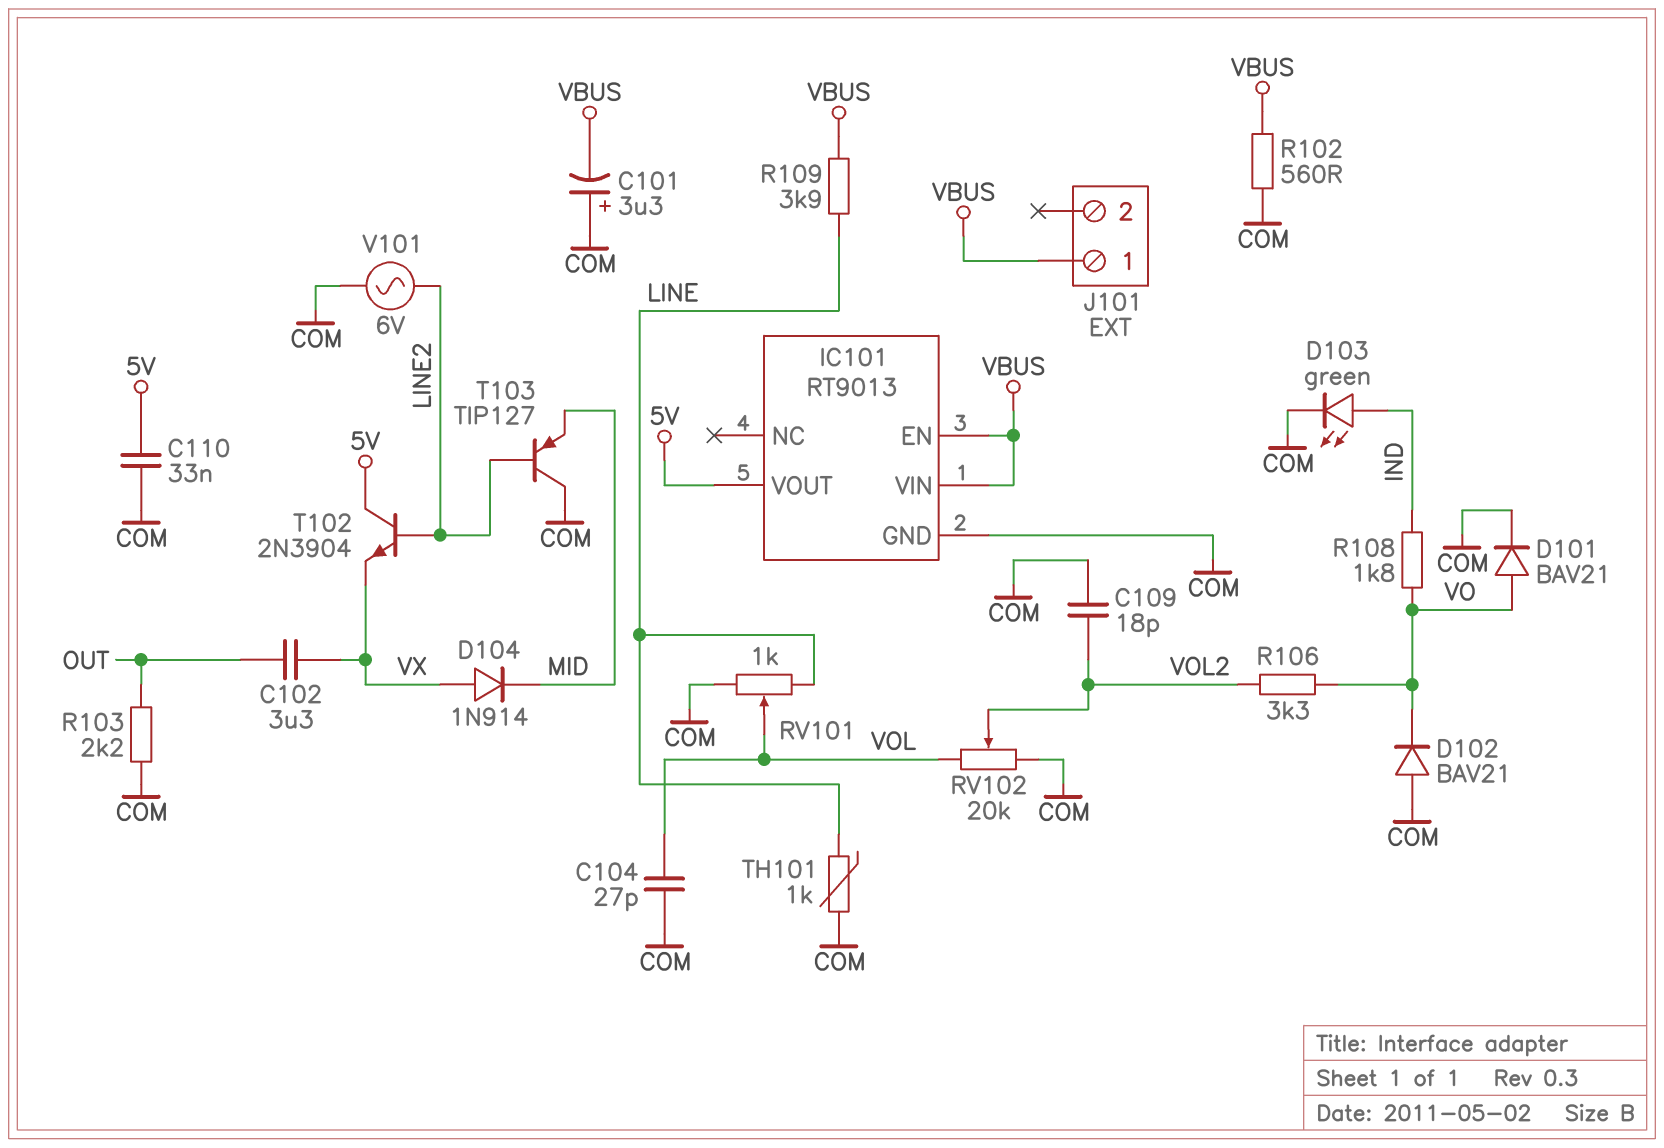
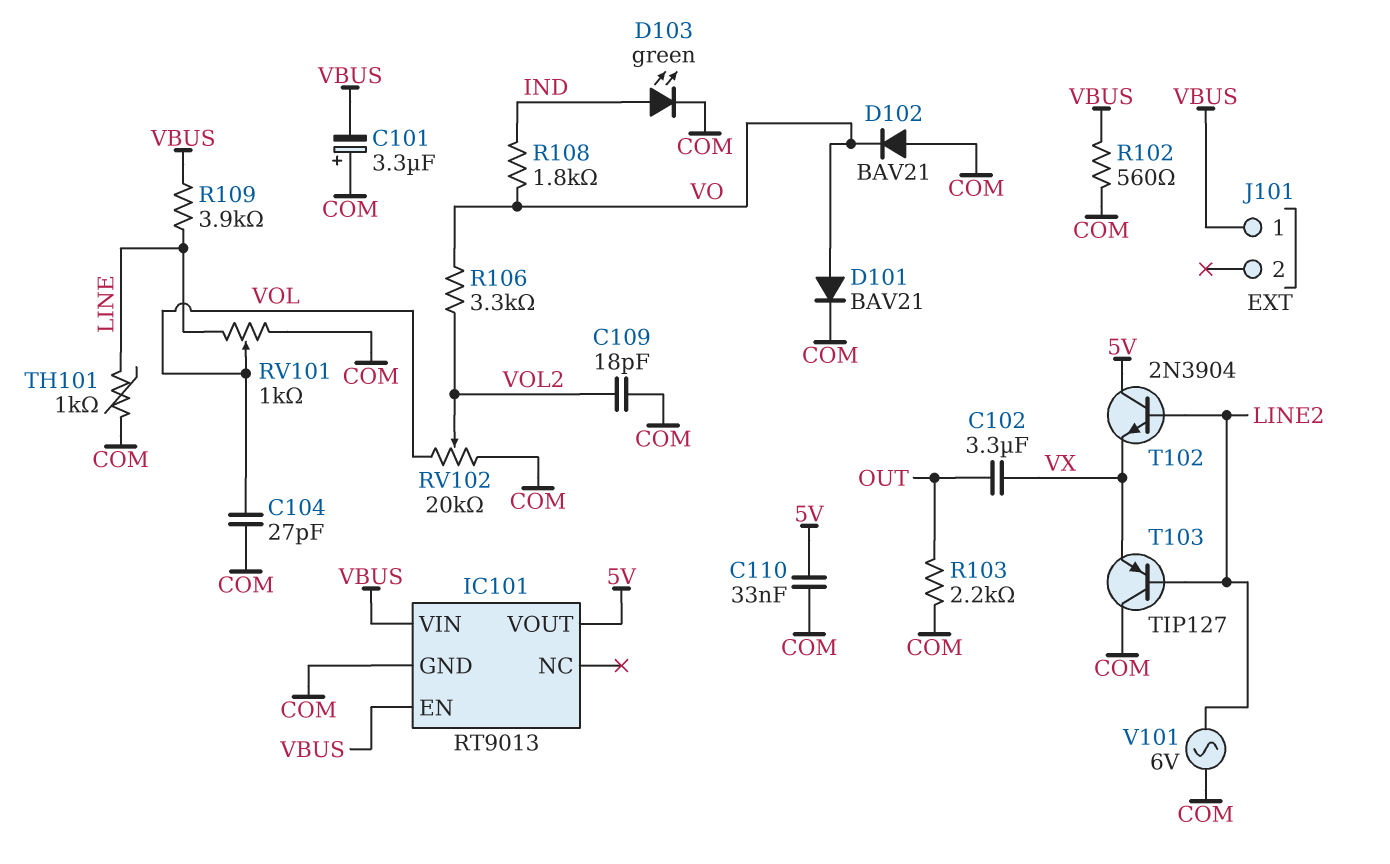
D104: diode 1N914 (A VX, K MID) -> none
T103: PNP TIP127 (B LINE2, C COM, E MID) -> PNP TIP127 (B LINE2, C COM, E VX)

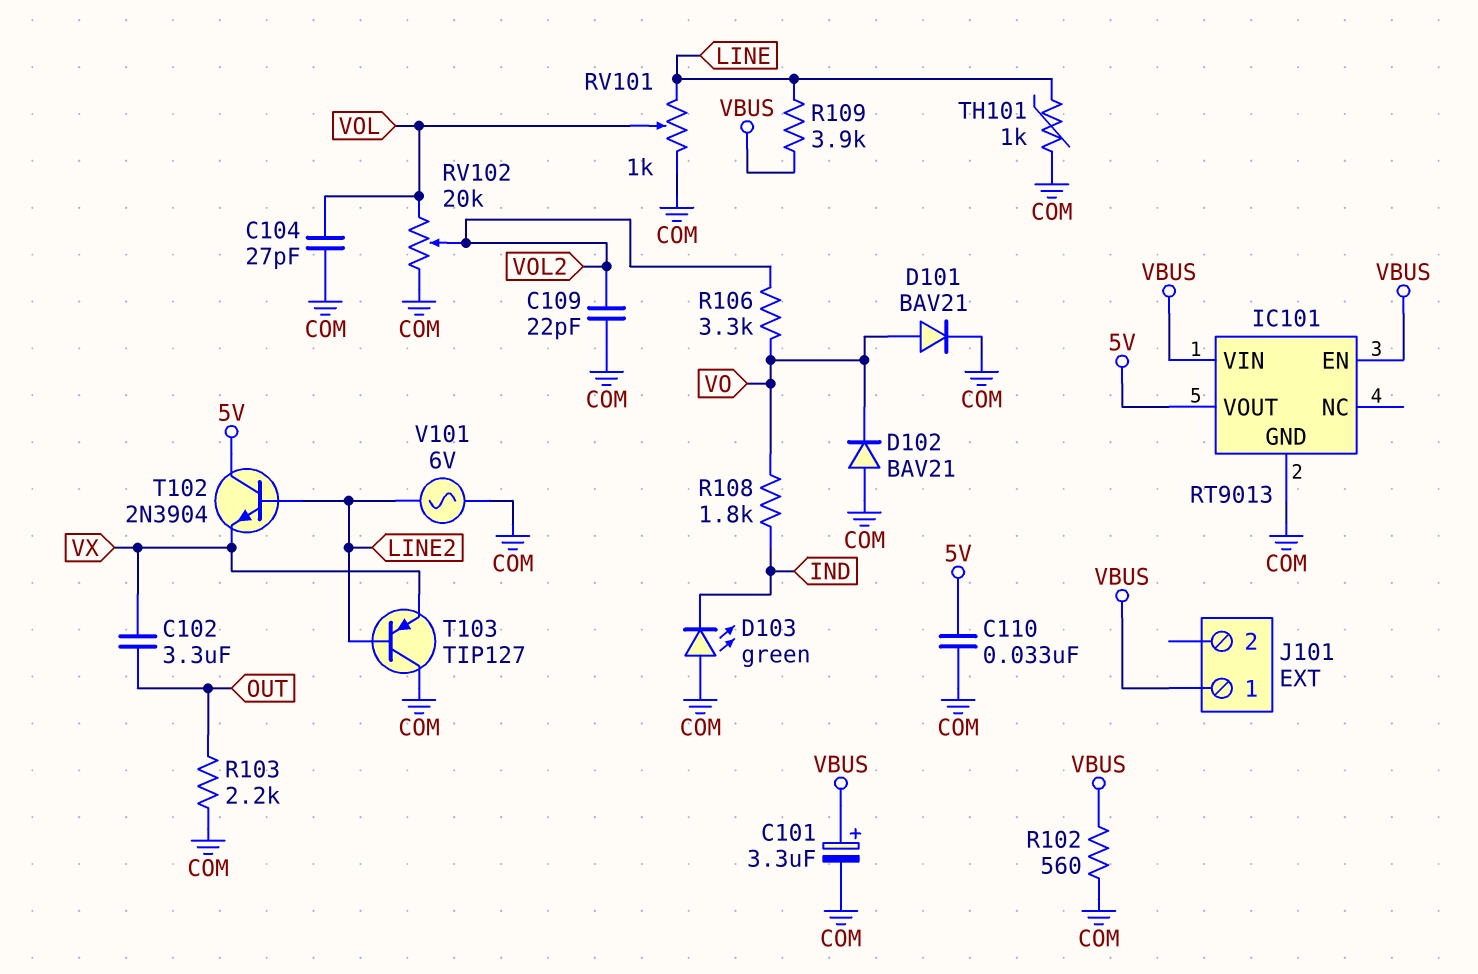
C101: 3.3uF (plus COM, minus VBUS) -> 3.3uF (plus VBUS, minus COM)
C109: 18pF (COM, VOL2) -> 22pF (COM, VOL2)
D103: LED green (A IND, K COM) -> LED green (A COM, K IND)

